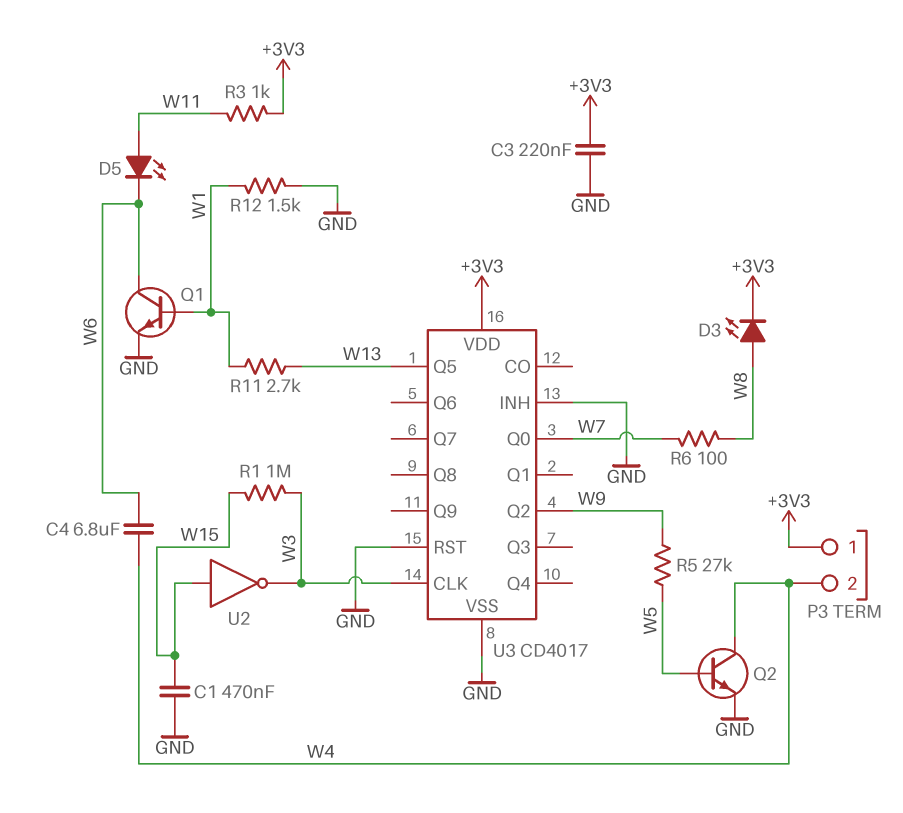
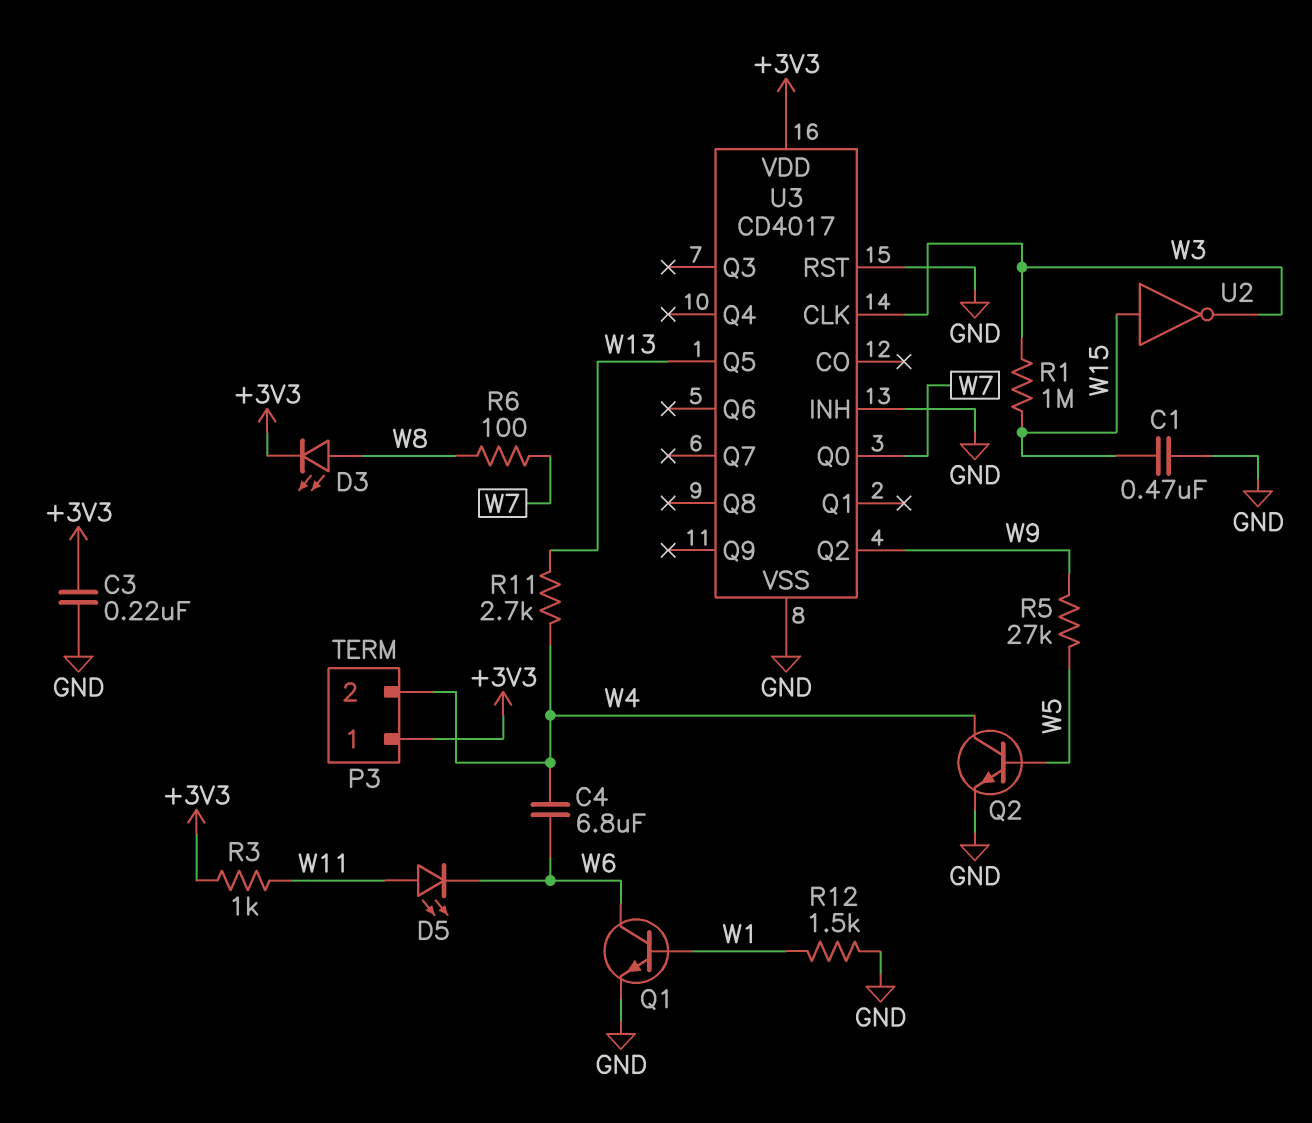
R11: 2.7k (W1, W13) -> 2.7k (W4, W13)

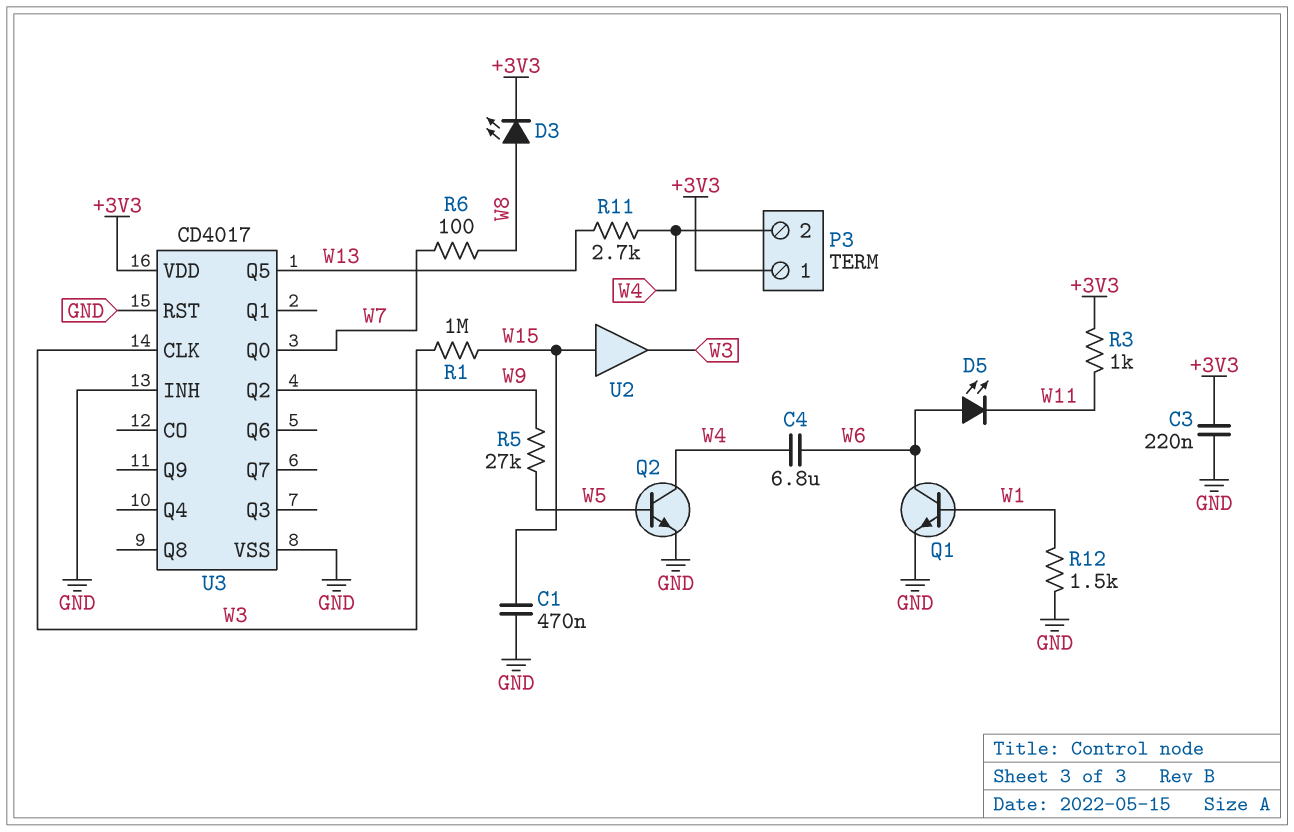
D5: LED (A W11, K W6) -> LED (A W6, K W11)
U2: NOT (in W15, out W3) -> buffer (in W15, out W3)

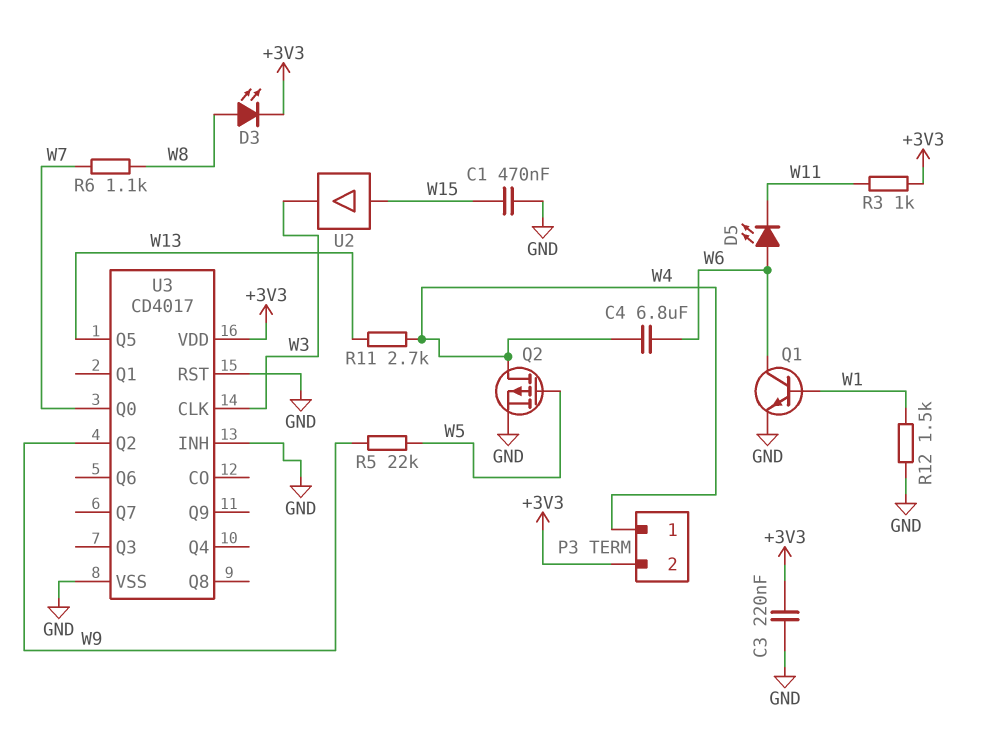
P3 pin 1: +3V3 -> W4
P3 pin 2: W4 -> +3V3
Q2: NPN (B W5, C W4, E GND) -> PMOS (G W5, D W4, S GND)
R1: 1M (W3, W15) -> none
R5: 27k (W5, W9) -> 22k (W5, W9)
R6: 100 (W7, W8) -> 1.1k (W7, W8)

